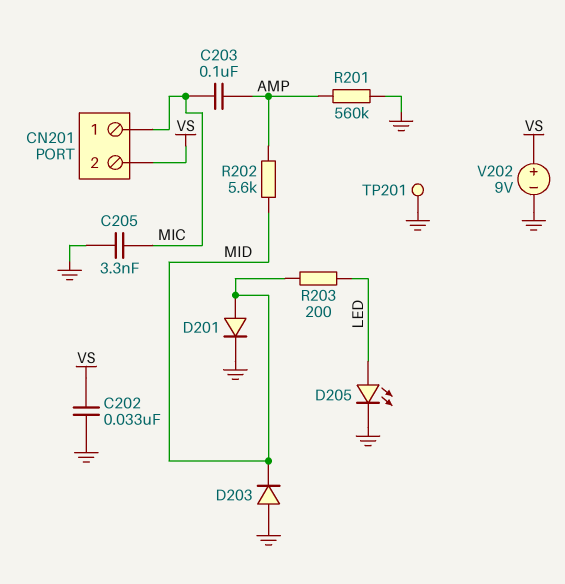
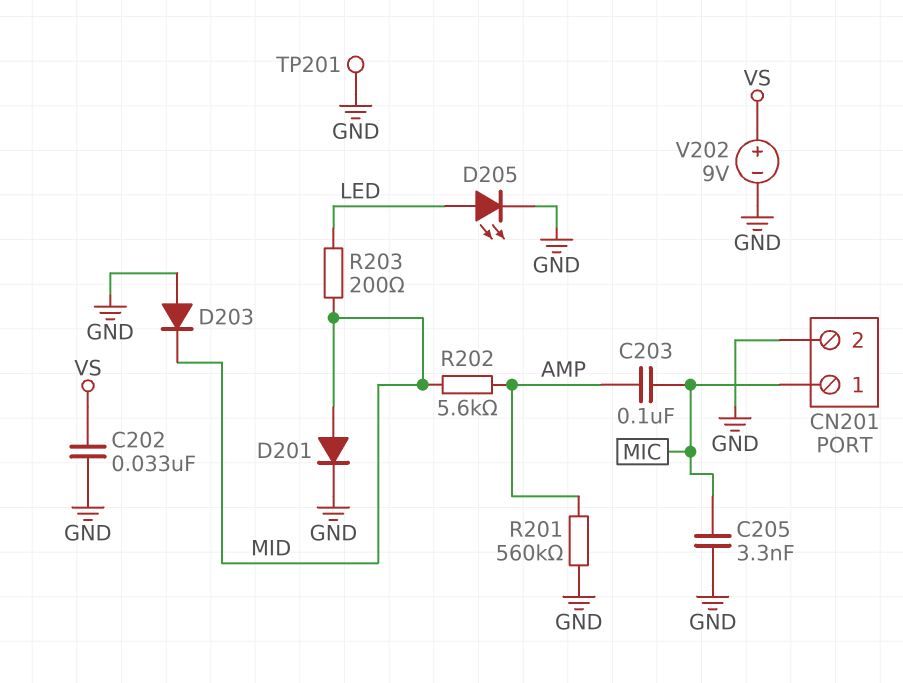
CN201 pin 2: VS -> GND

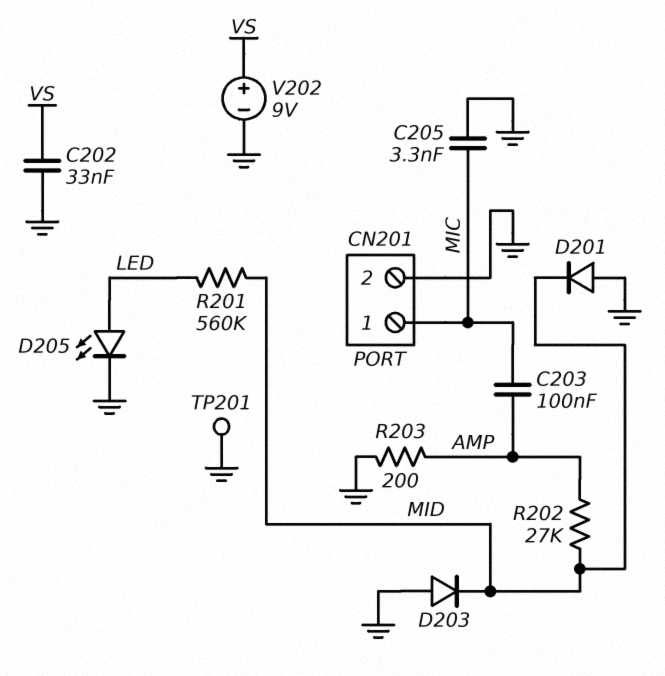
D201: diode (A MID, K GND) -> diode (A GND, K MID)
R201: 560k (AMP, GND) -> 560k (LED, MID)
R202: 5.6k (AMP, MID) -> 27k (AMP, MID)
R203: 200 (LED, MID) -> 200 (AMP, GND)

